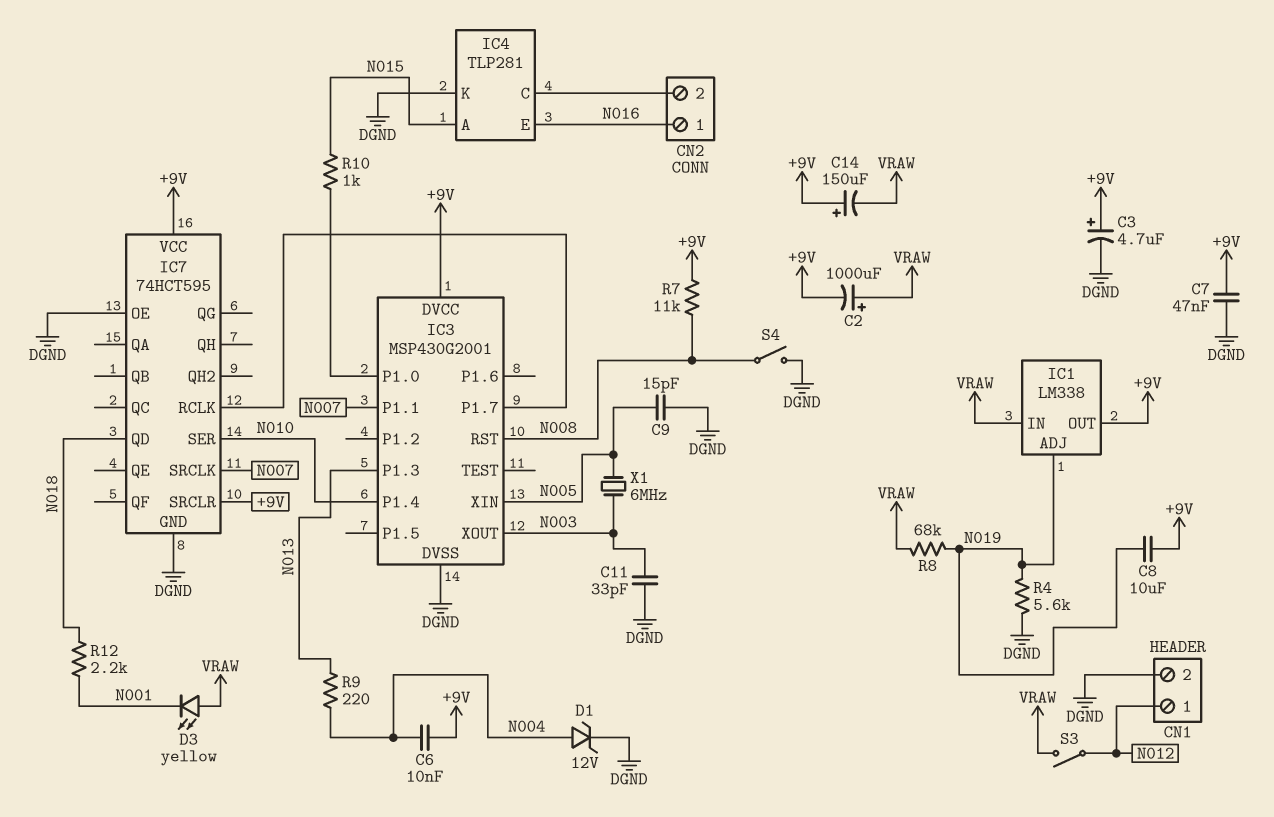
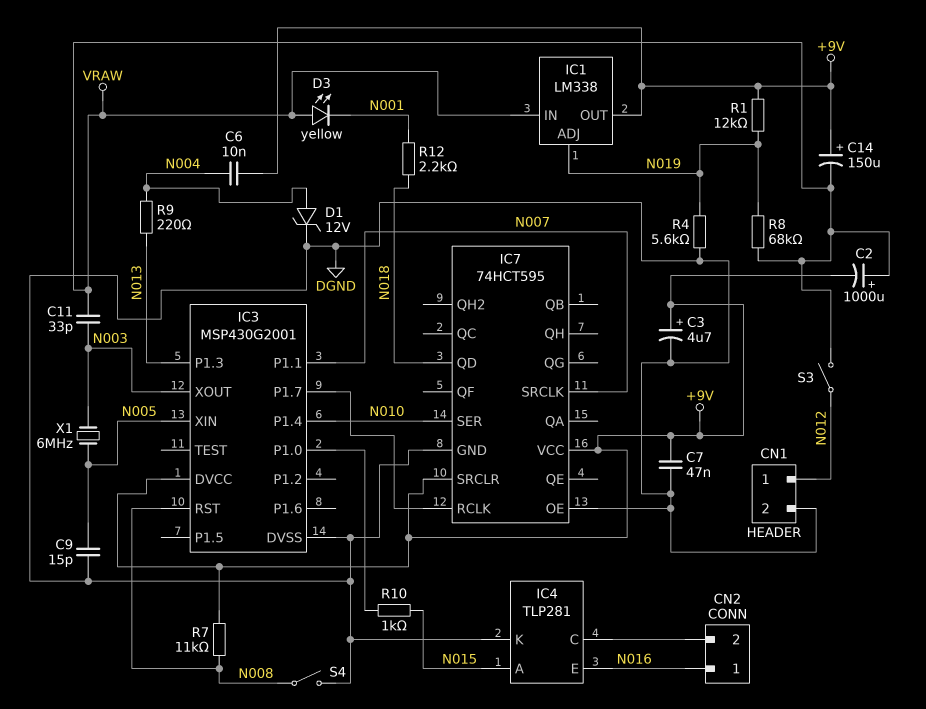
C8: 10uF (+9V, N019) -> none
C11: 33pF (DGND, N003) -> 33pF (N003, VRAW)
R1: none -> 12k (+9V, N019)

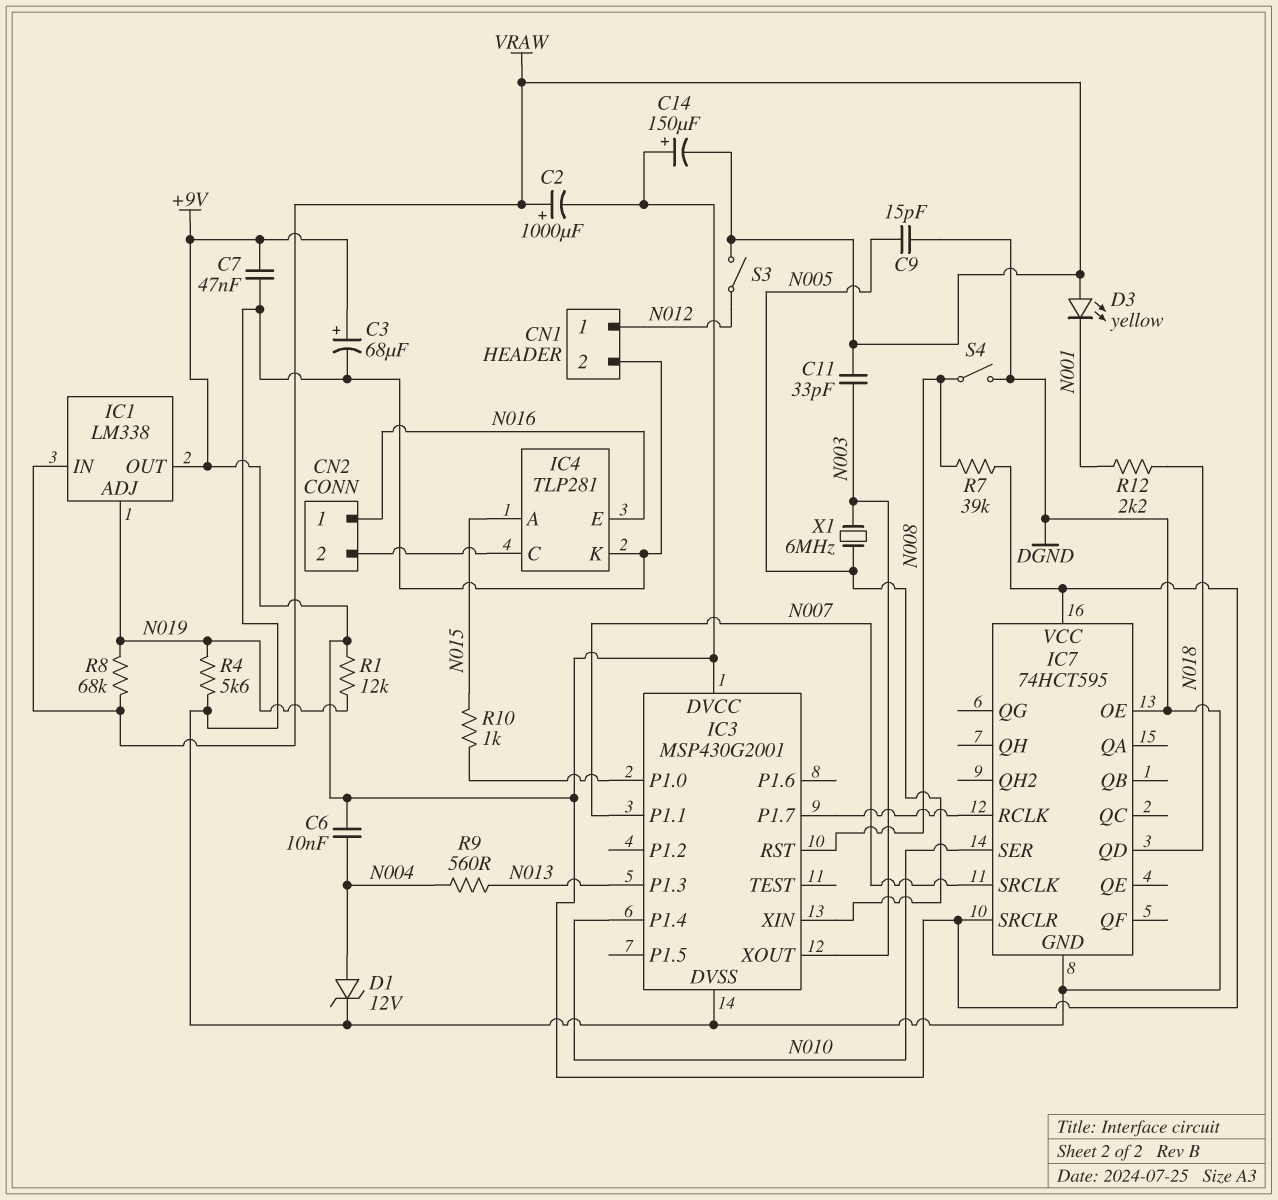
C3: 4.7uF (plus +9V, minus DGND) -> 68uF (plus +9V, minus DGND)
R7: 11k (+9V, N008) -> 39k (+9V, N008)
R9: 220 (N004, N013) -> 560 (N004, N013)

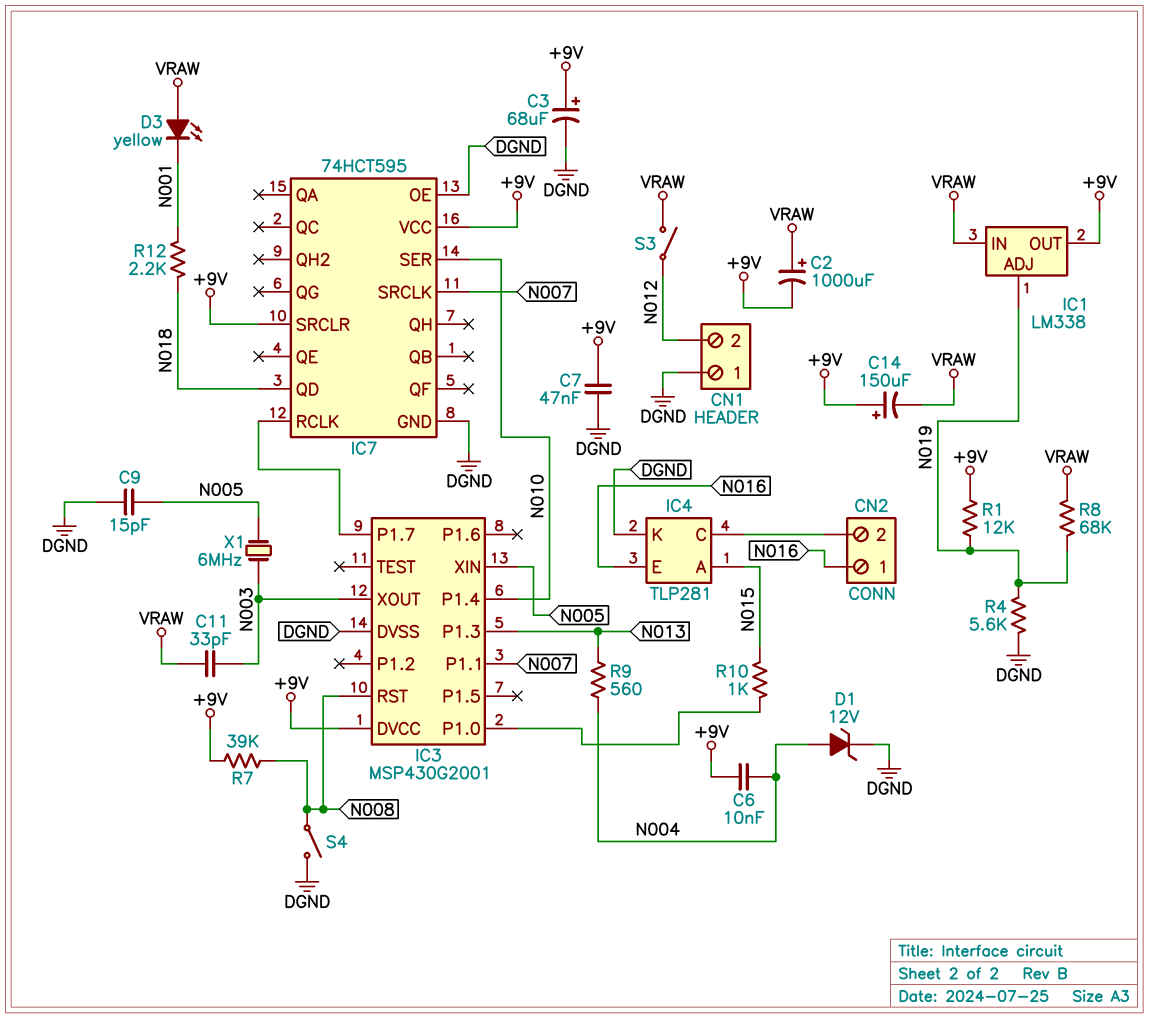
CN1 pin 1: N012 -> DGND
CN1 pin 2: DGND -> N012

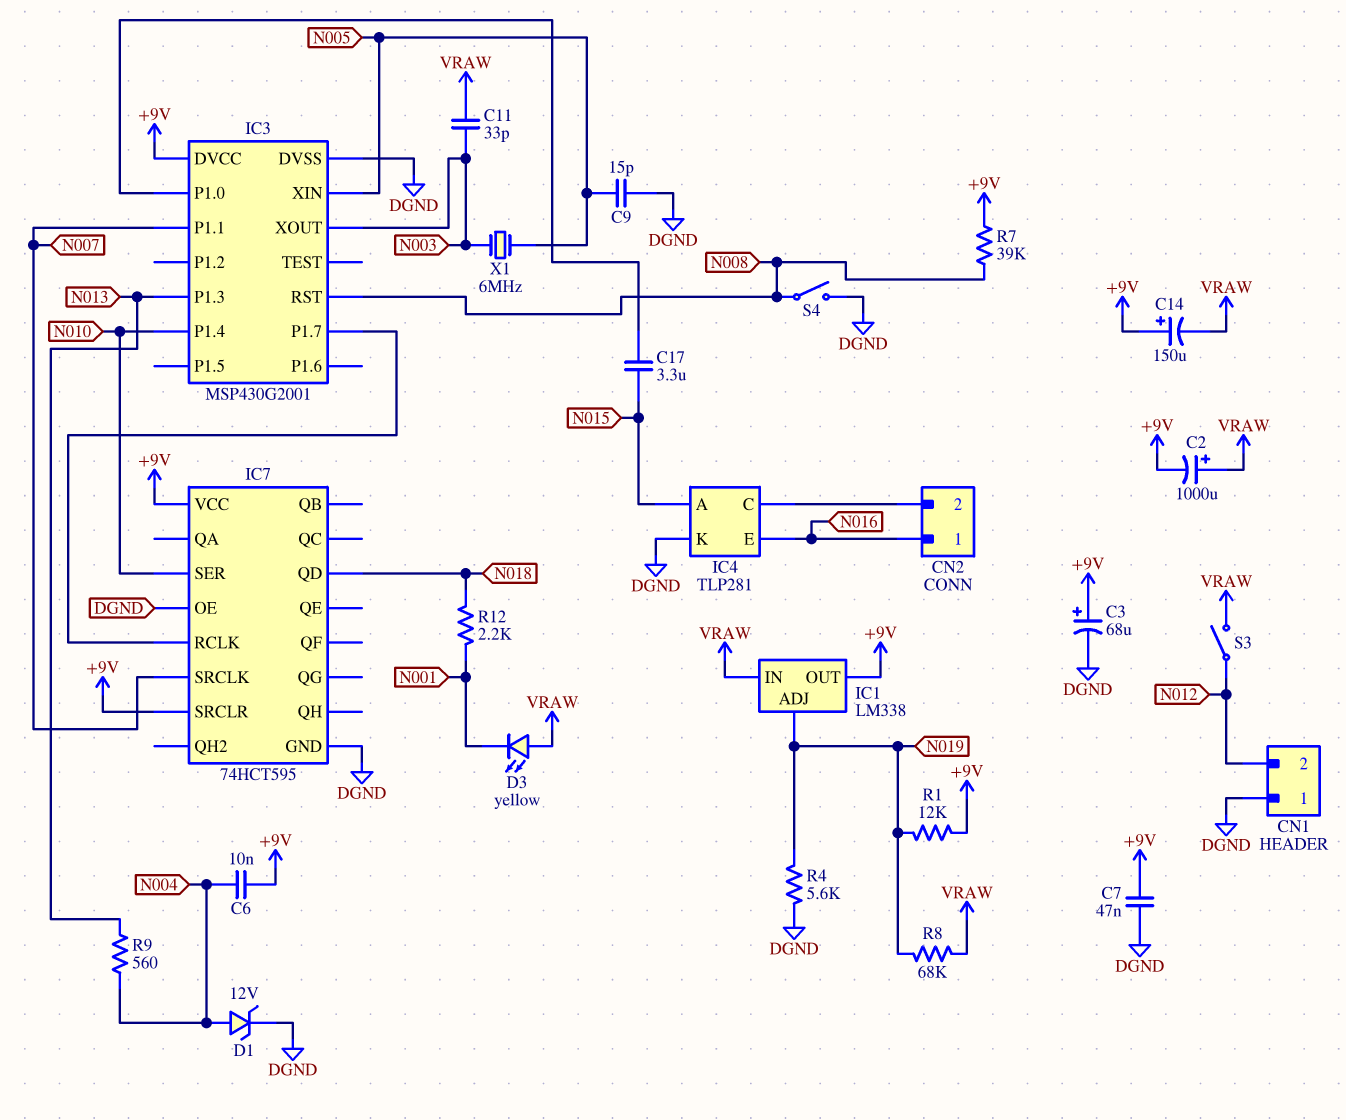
C17: none -> 3.3uF (IC3/P1.0, N015)
R10: 1k (IC3/P1.0, N015) -> none

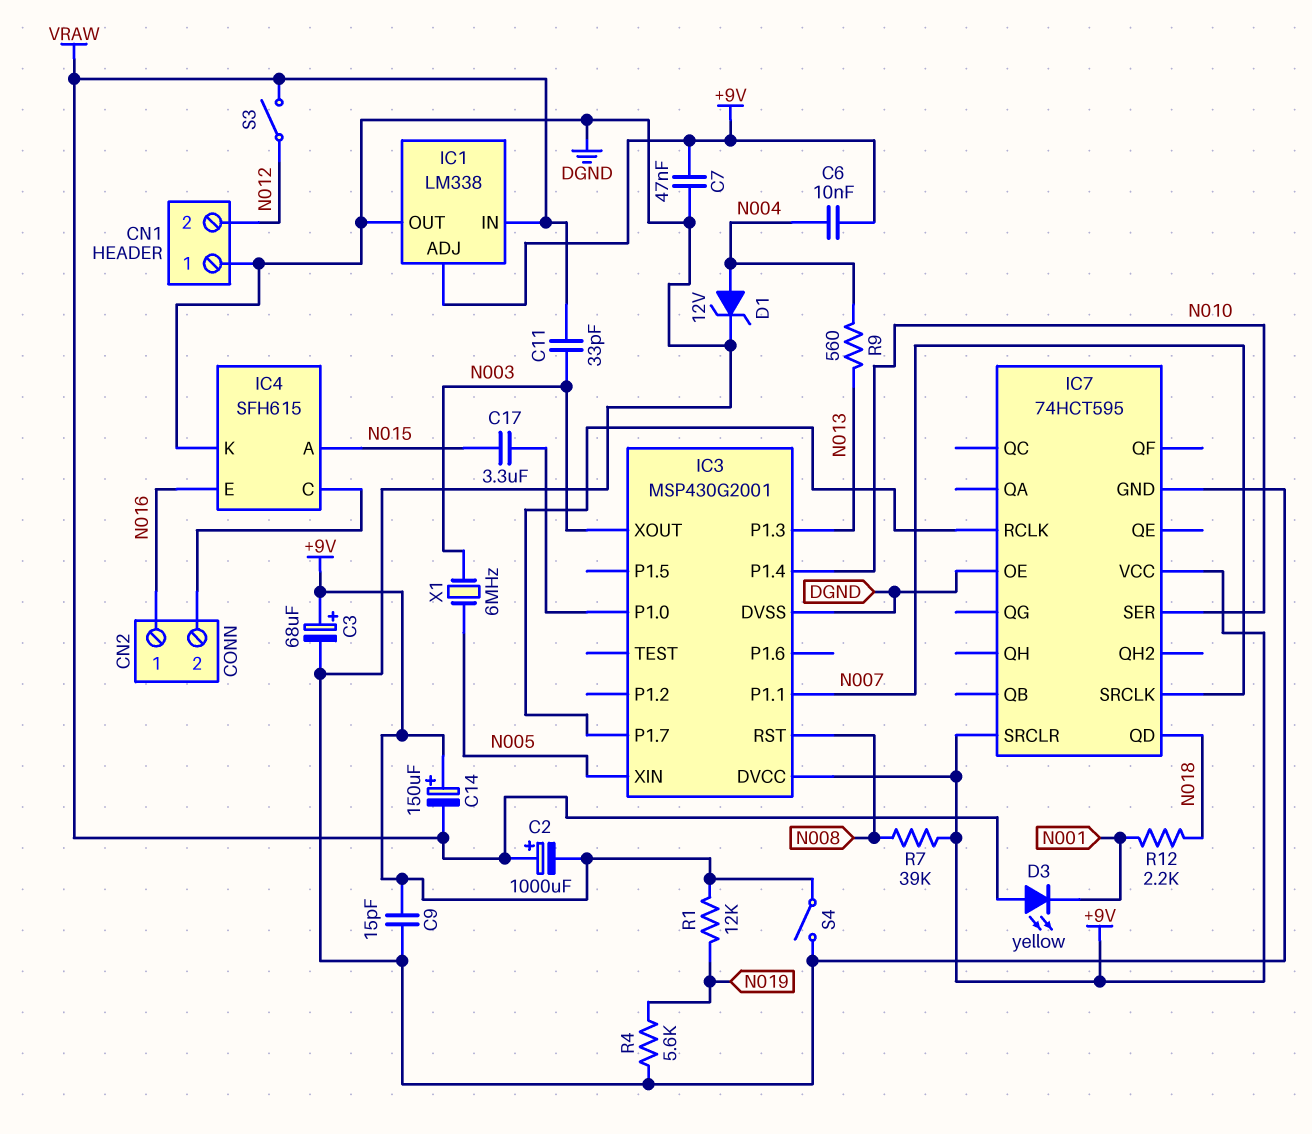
C9: 15pF (DGND, N005) -> 15pF (+9V, DGND)
IC1 pin ADJ: N019 -> +9V
IC1 pin OUT: +9V -> DGND
IC4: TLP281 -> SFH615
R8: 68k (N019, VRAW) -> none
S4: switch (DGND, N008) -> switch (+9V, DGND)

